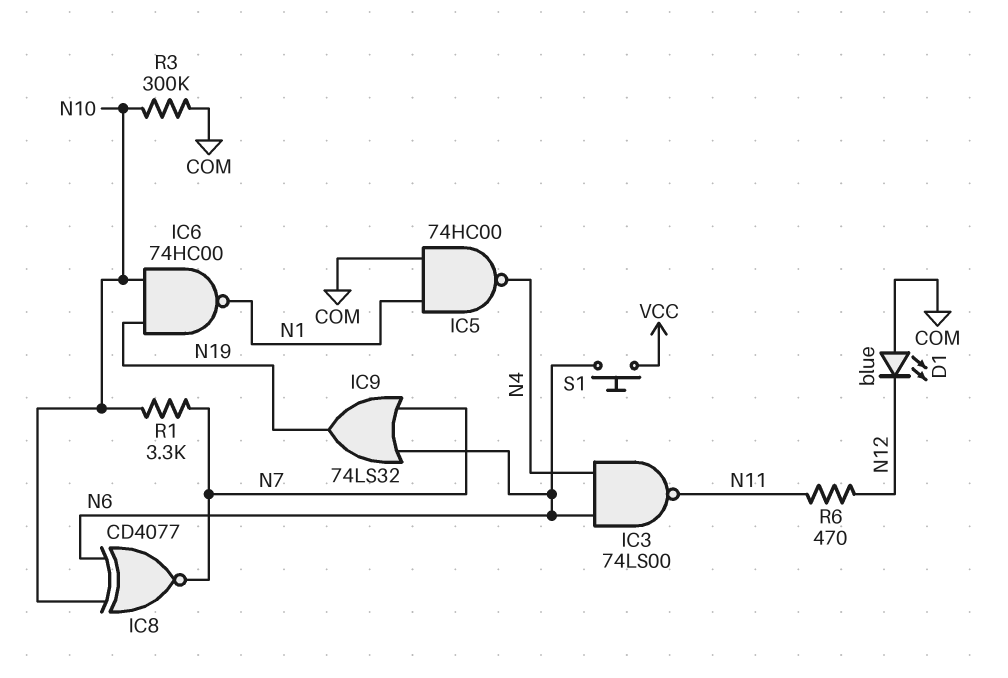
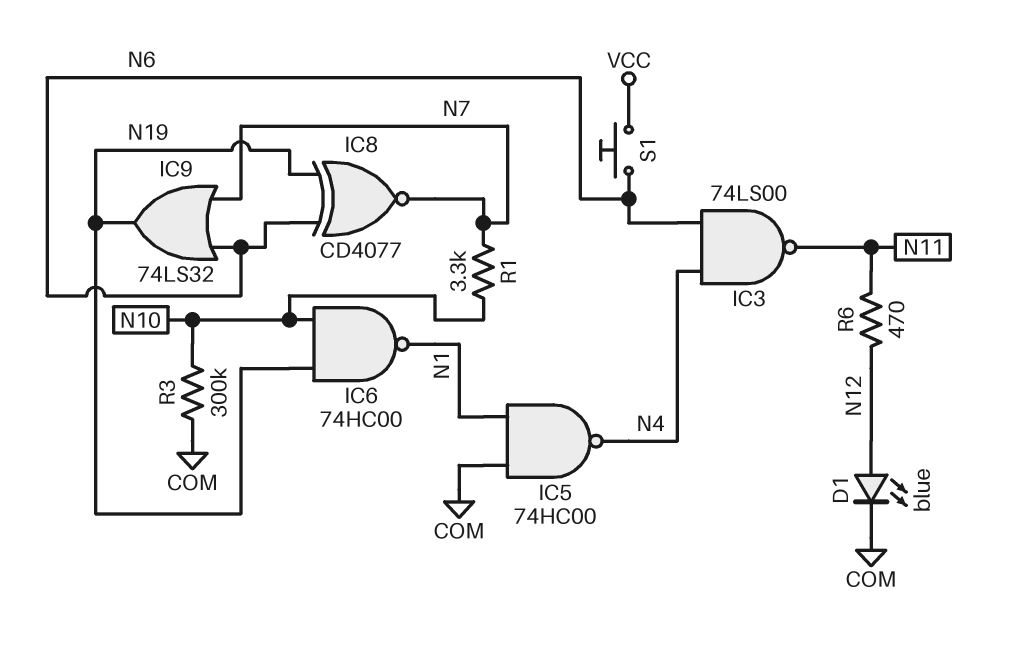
D1: LED blue (A COM, K N12) -> LED blue (A N12, K COM)
IC8: XNOR CD4077 (in N6, in N10, out N7) -> XNOR CD4077 (in N6, in N19, out N7)

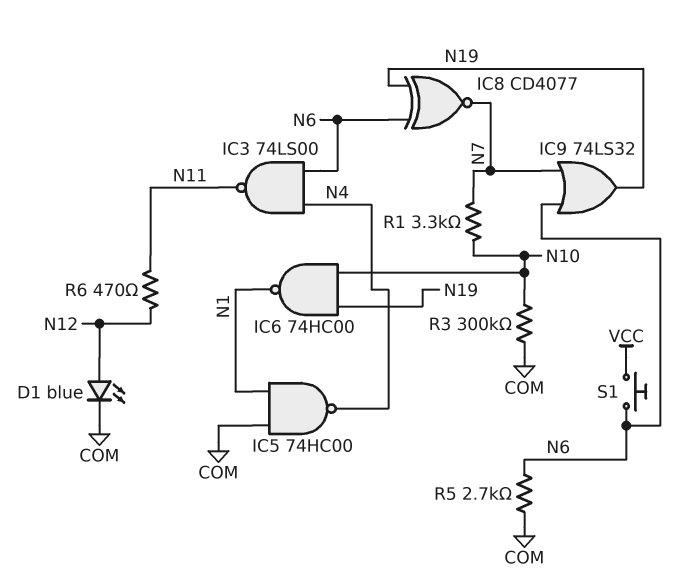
R5: none -> 2.7k (COM, N6)

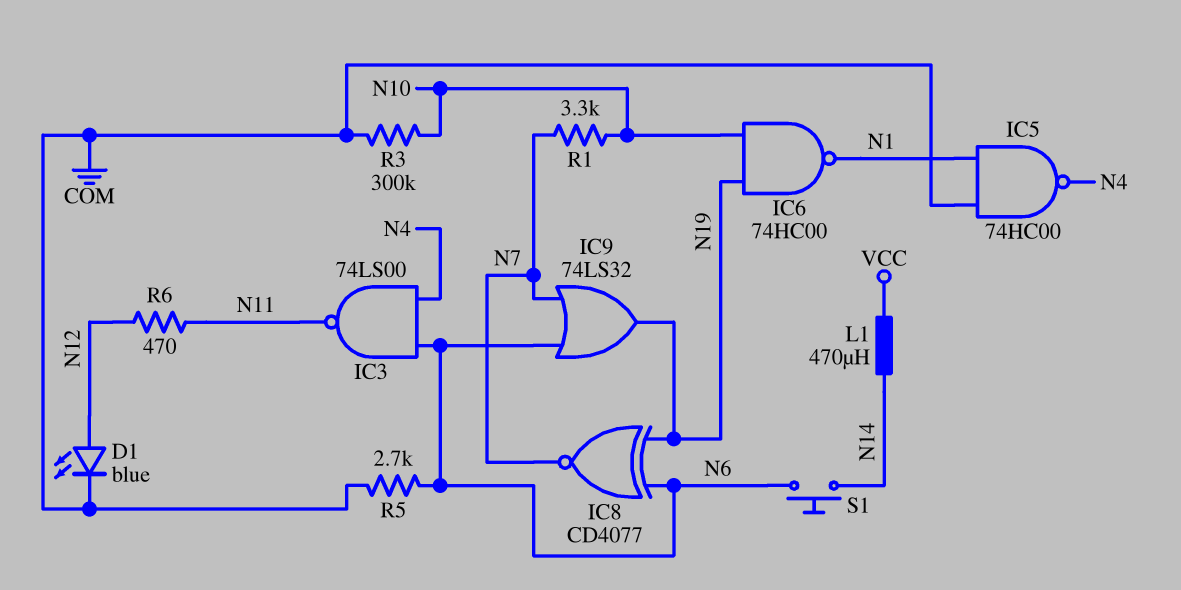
L1: none -> 470uH (N14, VCC)
S1: button (N6, VCC) -> button (N6, N14)

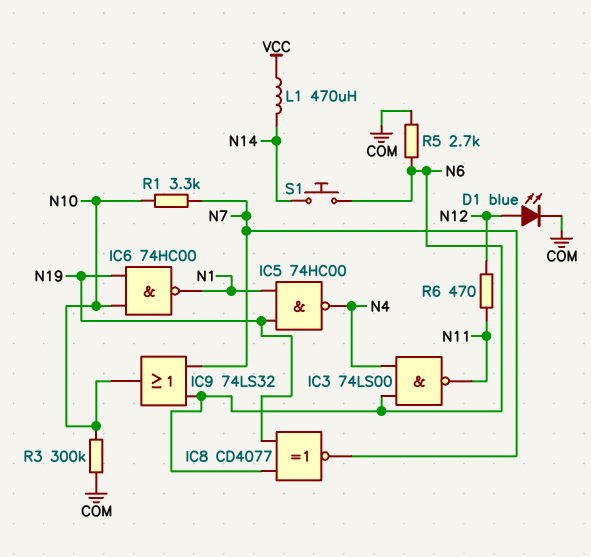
IC5: NAND 74HC00 (in COM, in N1, out N4) -> NAND 74HC00 (in N1, in N19, out N4)
IC9: OR 74LS32 (in N6, in N7, out N19) -> OR 74LS32 (in N6, in N7, out N10)

